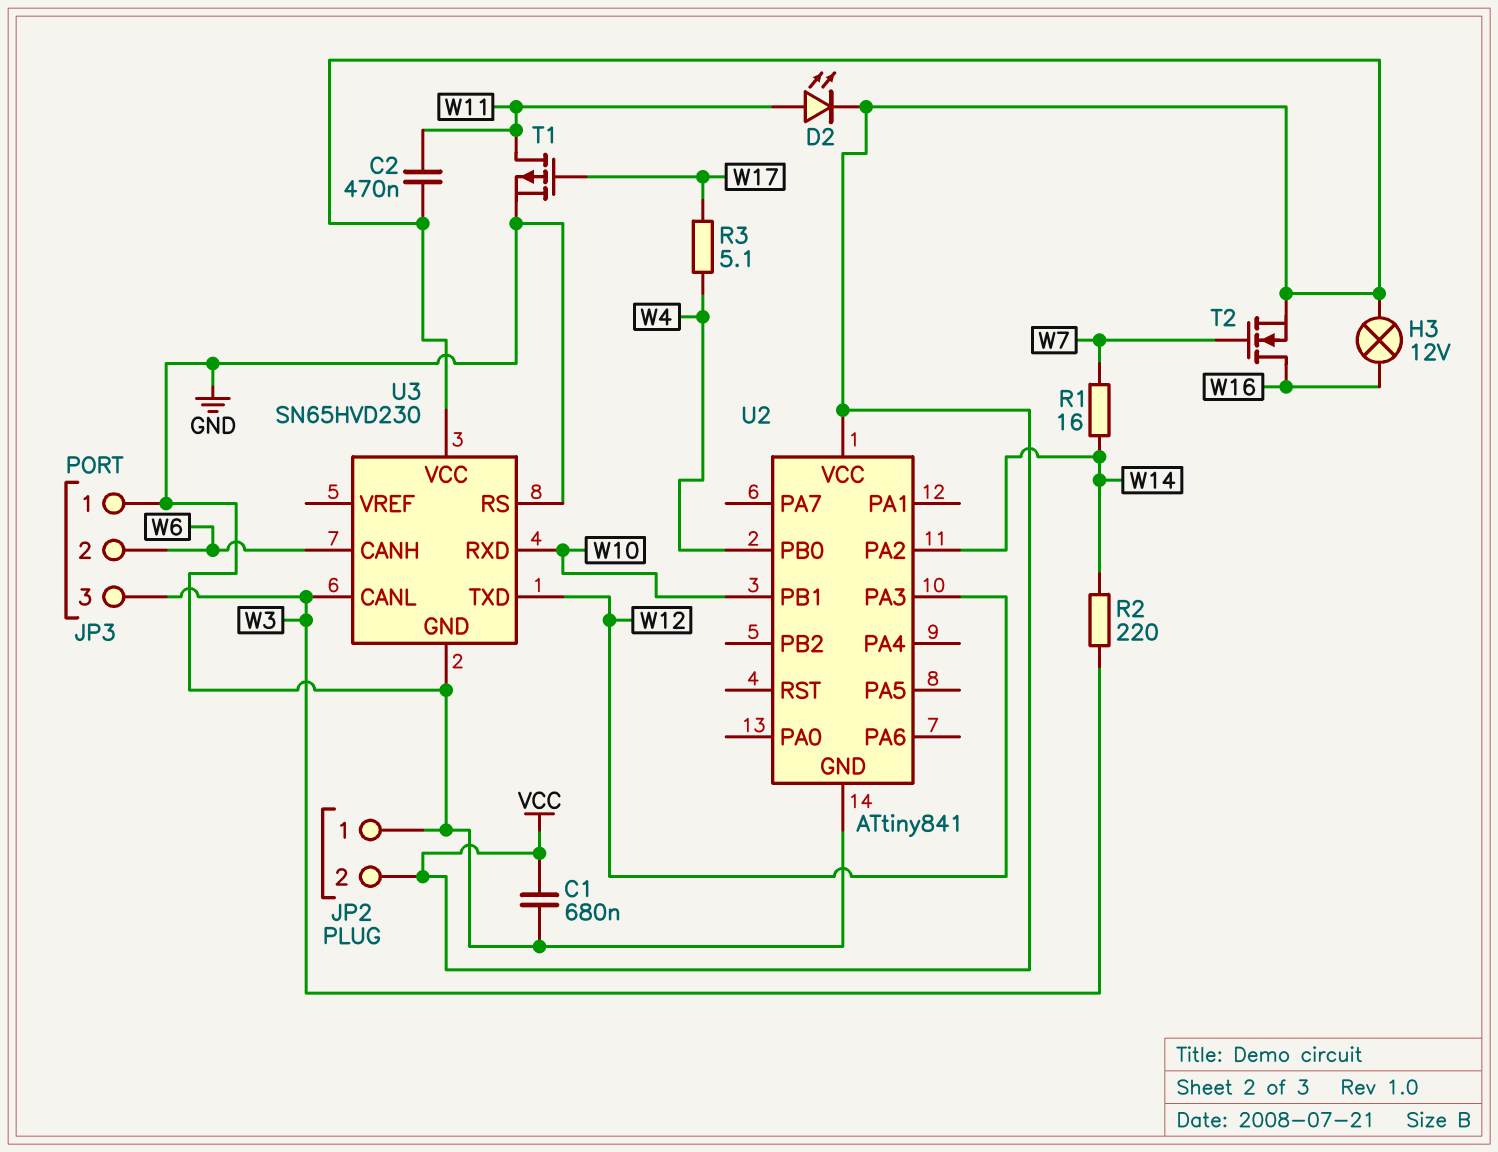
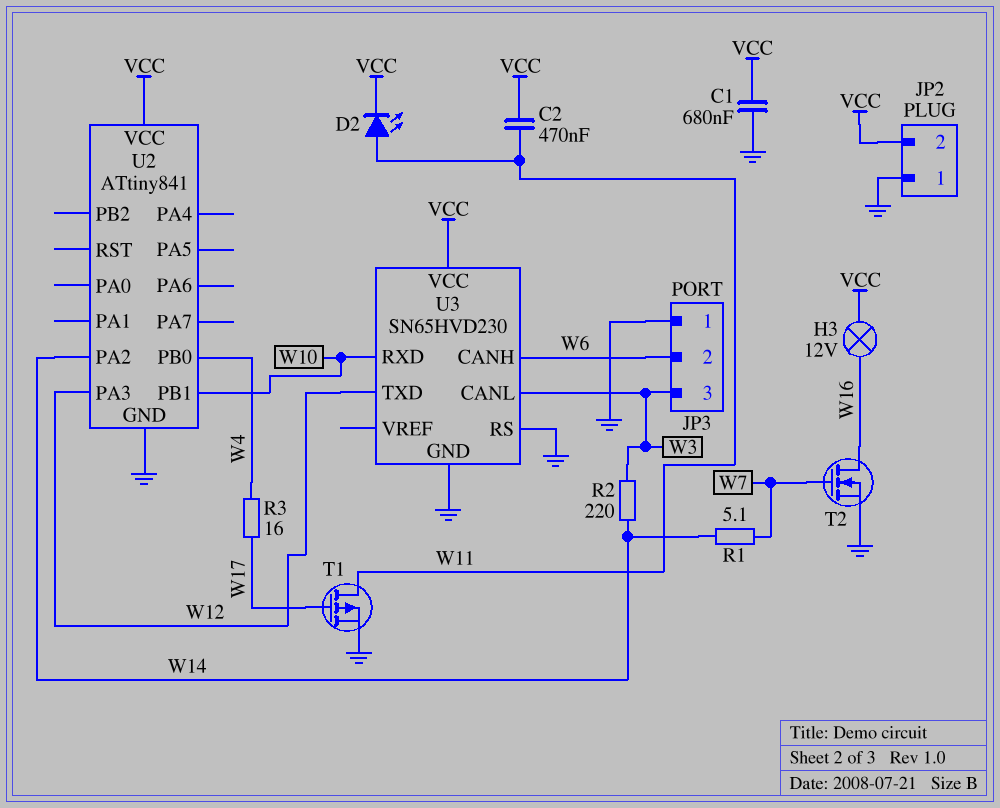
R1: 16 (W7, W14) -> 5.1 (W7, W14)
R3: 5.1 (W4, W17) -> 16 (W4, W17)
T2: NMOS (G W7, D W16, S VCC) -> NMOS (G W7, D W16, S GND)

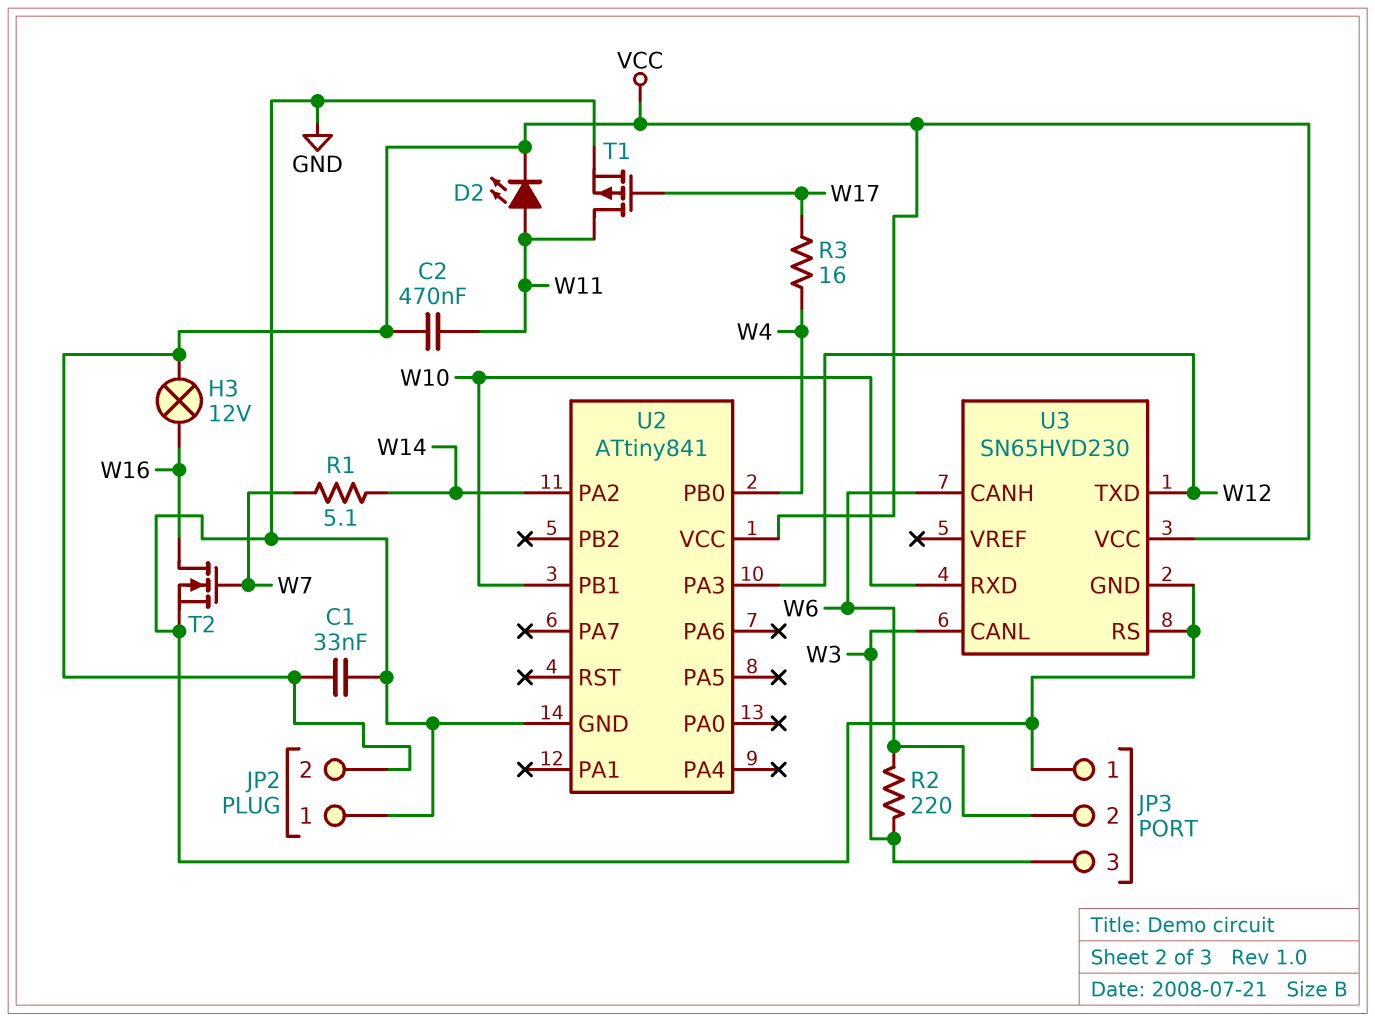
C1: 680nF (GND, VCC) -> 33nF (GND, VCC)
R2: 220 (W3, W14) -> 220 (W3, W6)

